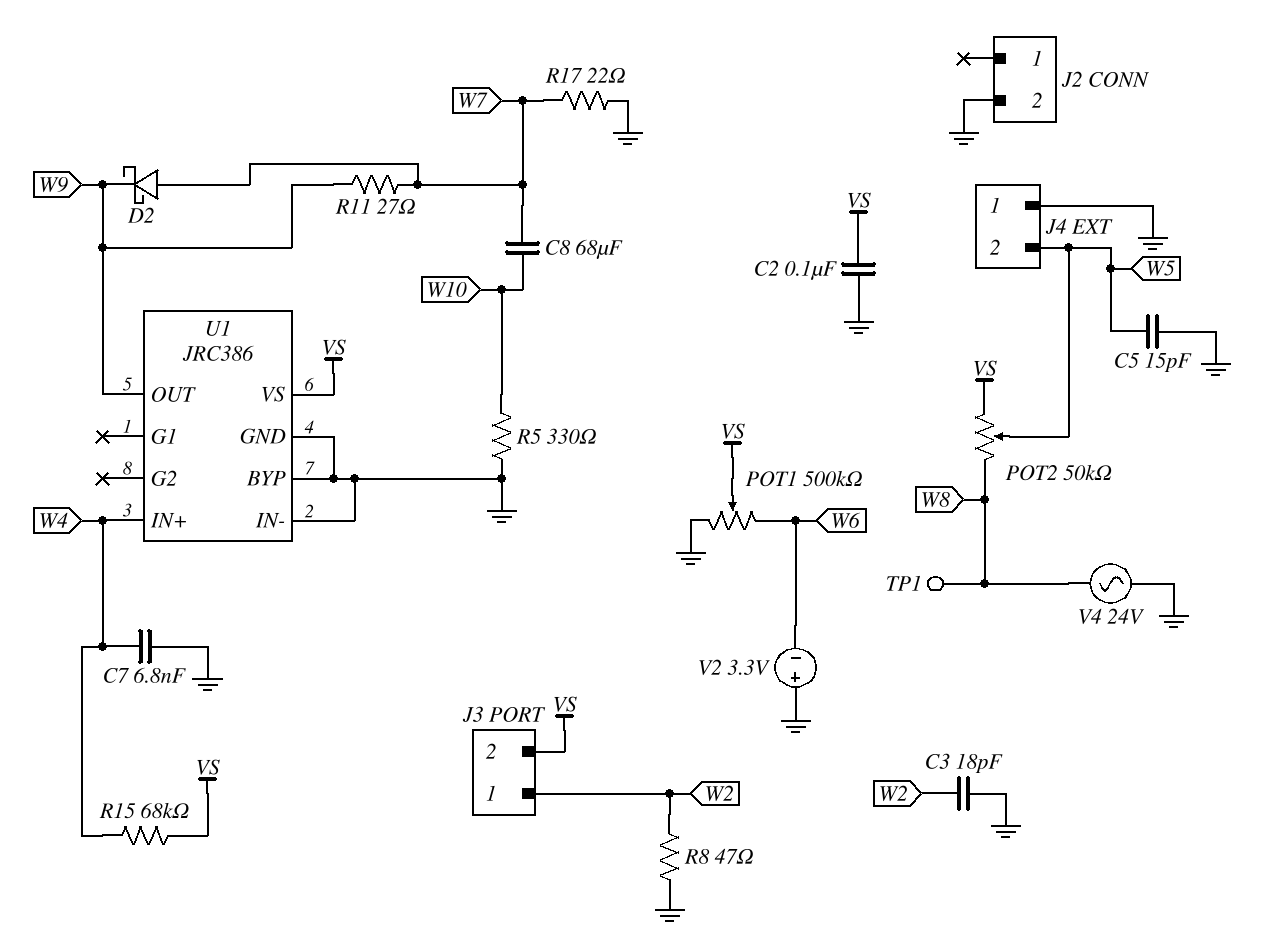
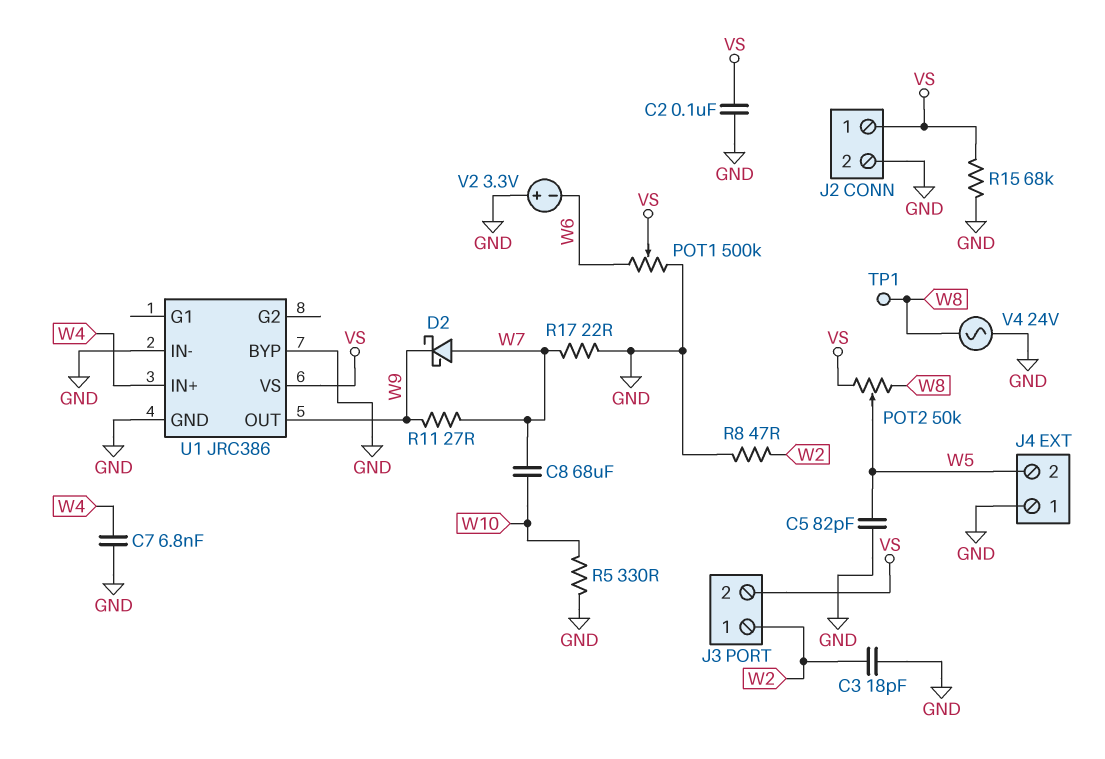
C5: 15pF (GND, W5) -> 82pF (GND, W5)
J2 pin 1: none -> VS
R15: 68k (VS, W4) -> 68k (GND, VS)

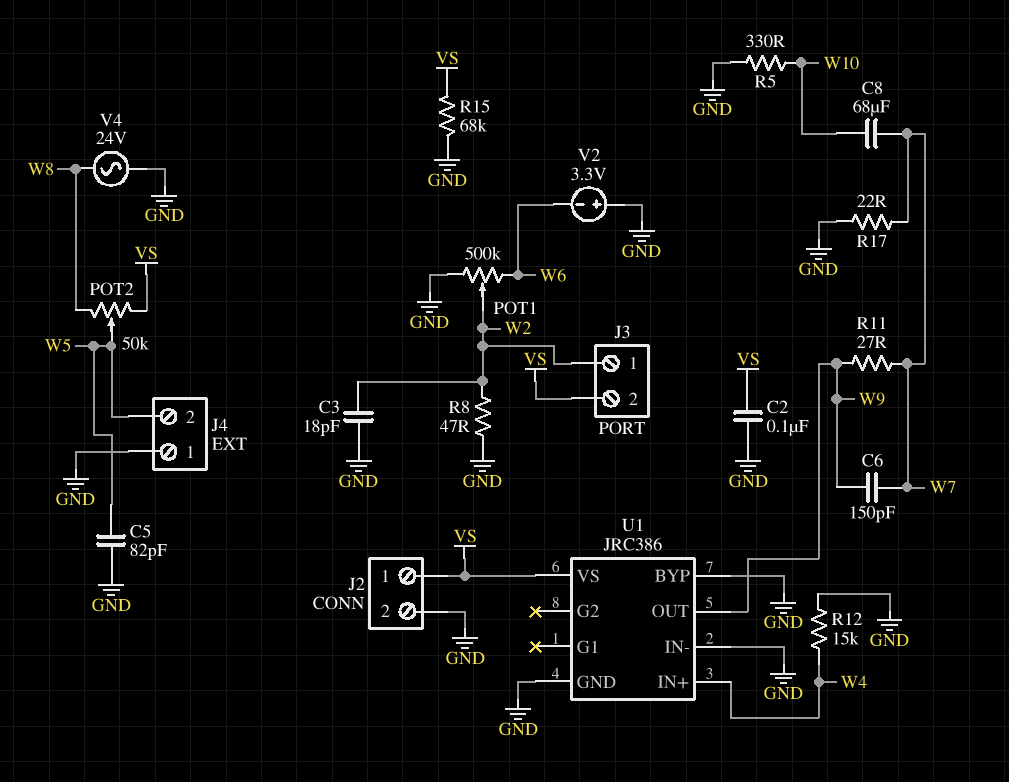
C6: none -> 150pF (W7, W9)
C7: 6.8nF (GND, W4) -> none
D2: schottky (A W7, K W9) -> none
POT1: 500k (GND, W6, wiper VS) -> 500k (GND, W6, wiper W2)
R12: none -> 15k (GND, W4)
TP1: test point (W8) -> none

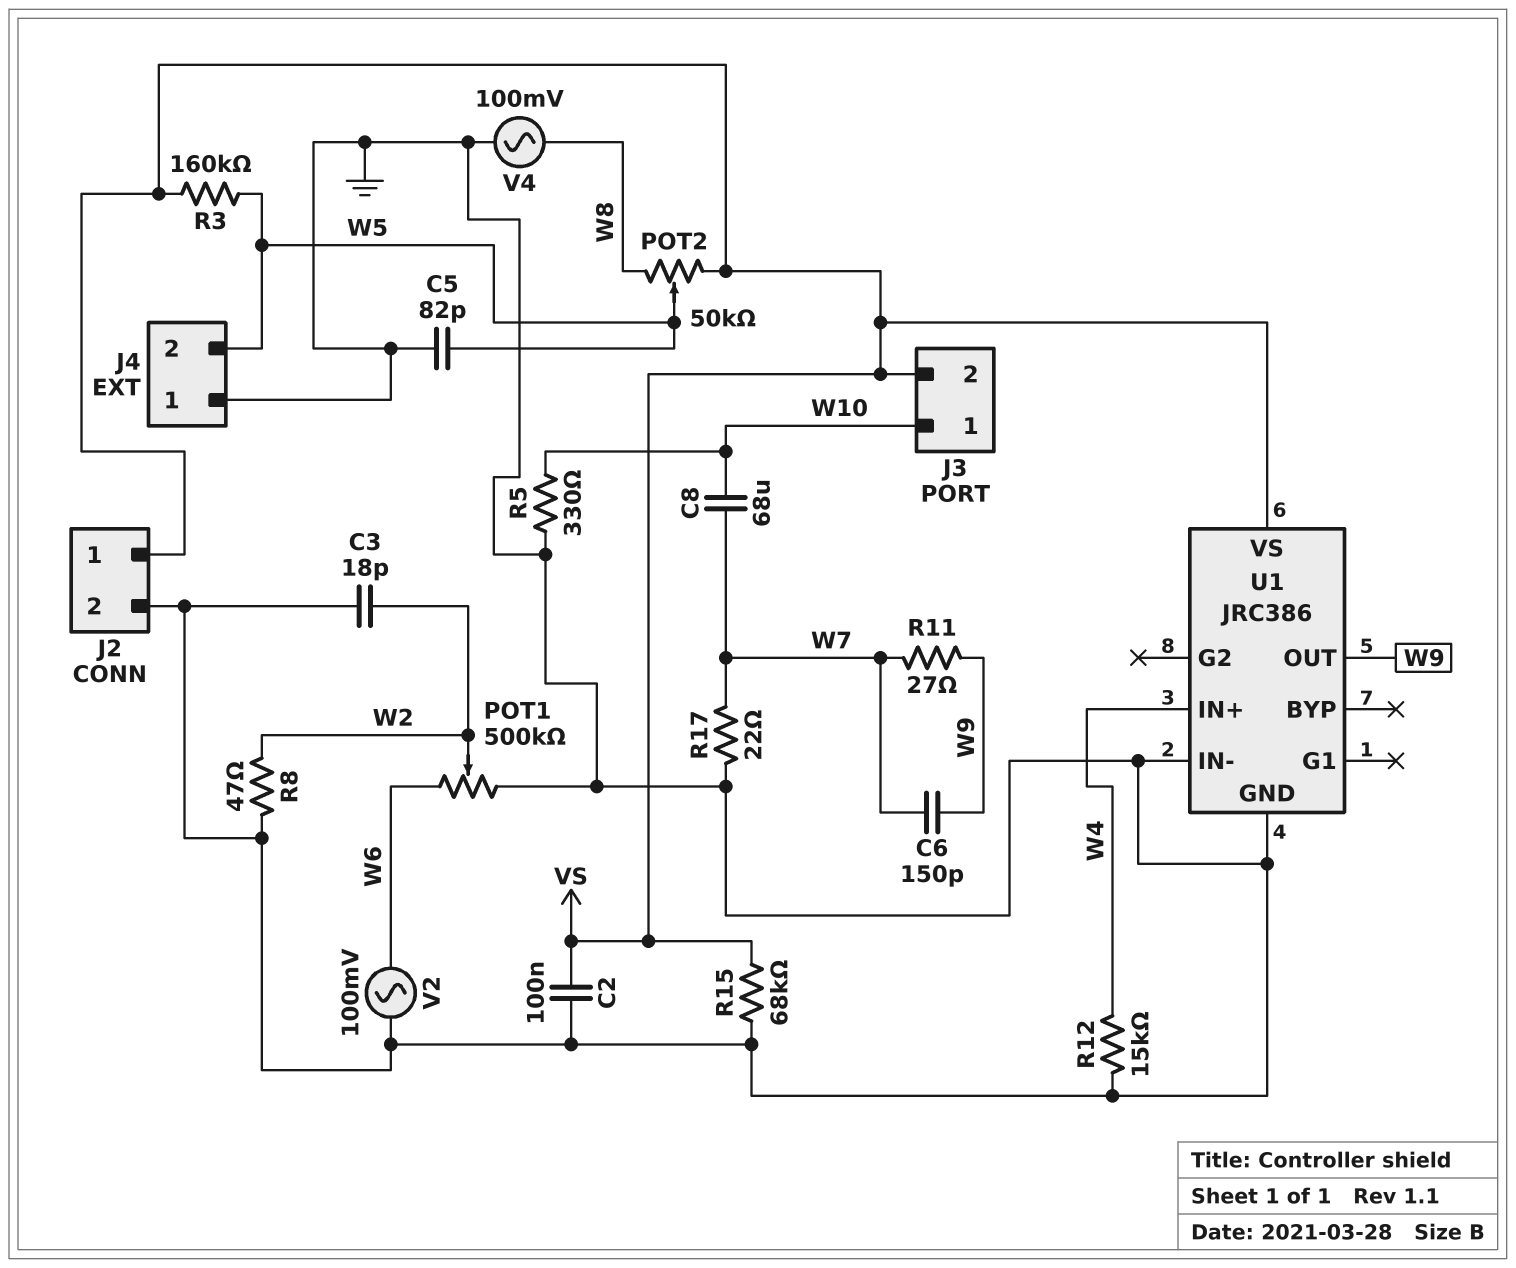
J3 pin 1: W2 -> W10
R3: none -> 160k (VS, W5)
U1 pin BYP: GND -> none
V2: 3.3V (plus GND, minus W6) -> AC 100mV (GND, W6)
V4: AC 24V (GND, W8) -> AC 100mV (GND, W8)

